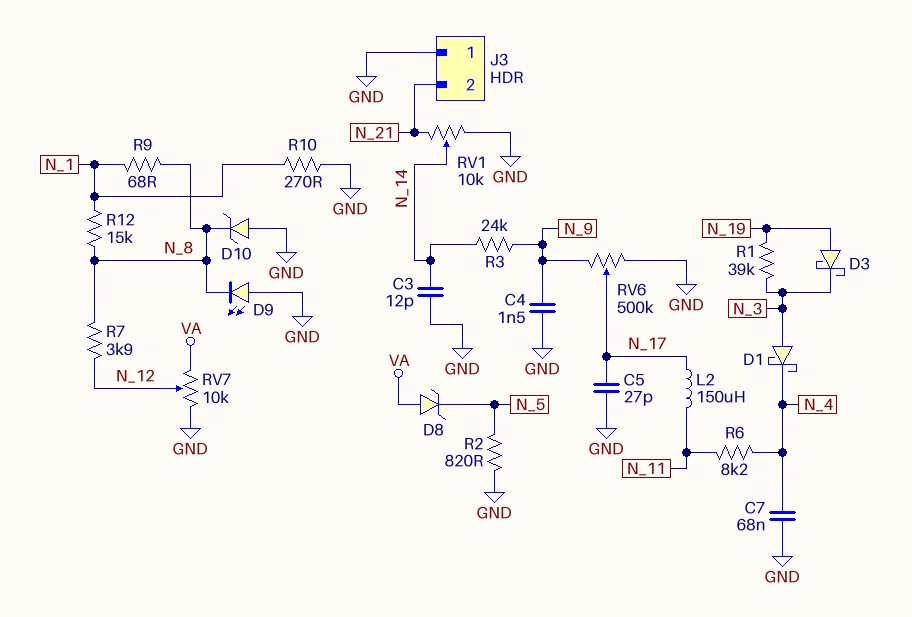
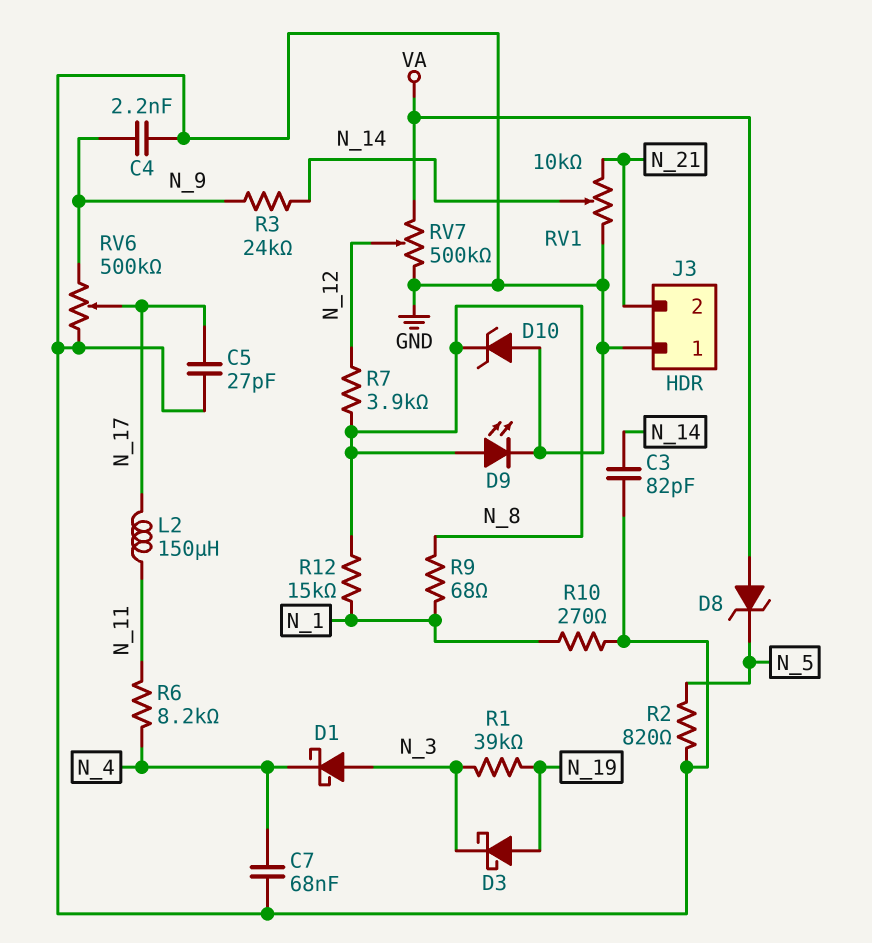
C3: 12pF (GND, N_14) -> 82pF (GND, N_14)
C4: 1.5nF (GND, N_9) -> 2.2nF (GND, N_9)
D9: LED (A GND, K N_8) -> LED (A N_8, K GND)
RV7: 10k (GND, VA, wiper N_12) -> 500k (GND, VA, wiper N_12)

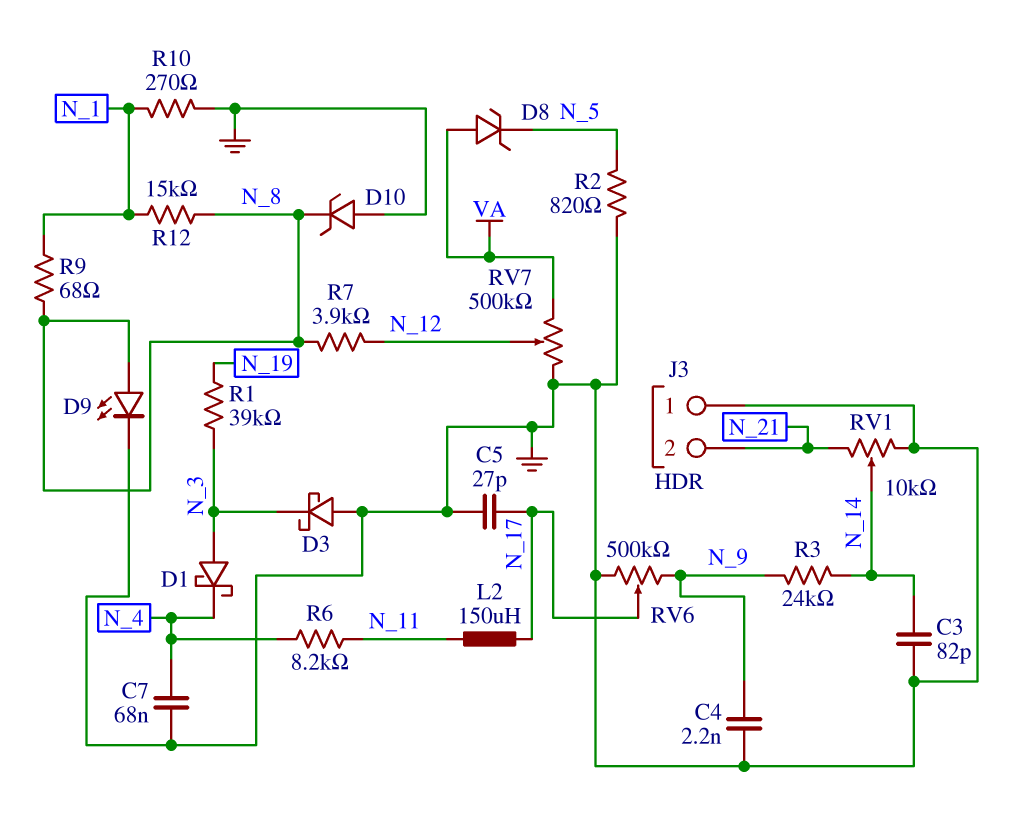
D3: schottky (A N_19, K N_3) -> schottky (A GND, K N_3)

